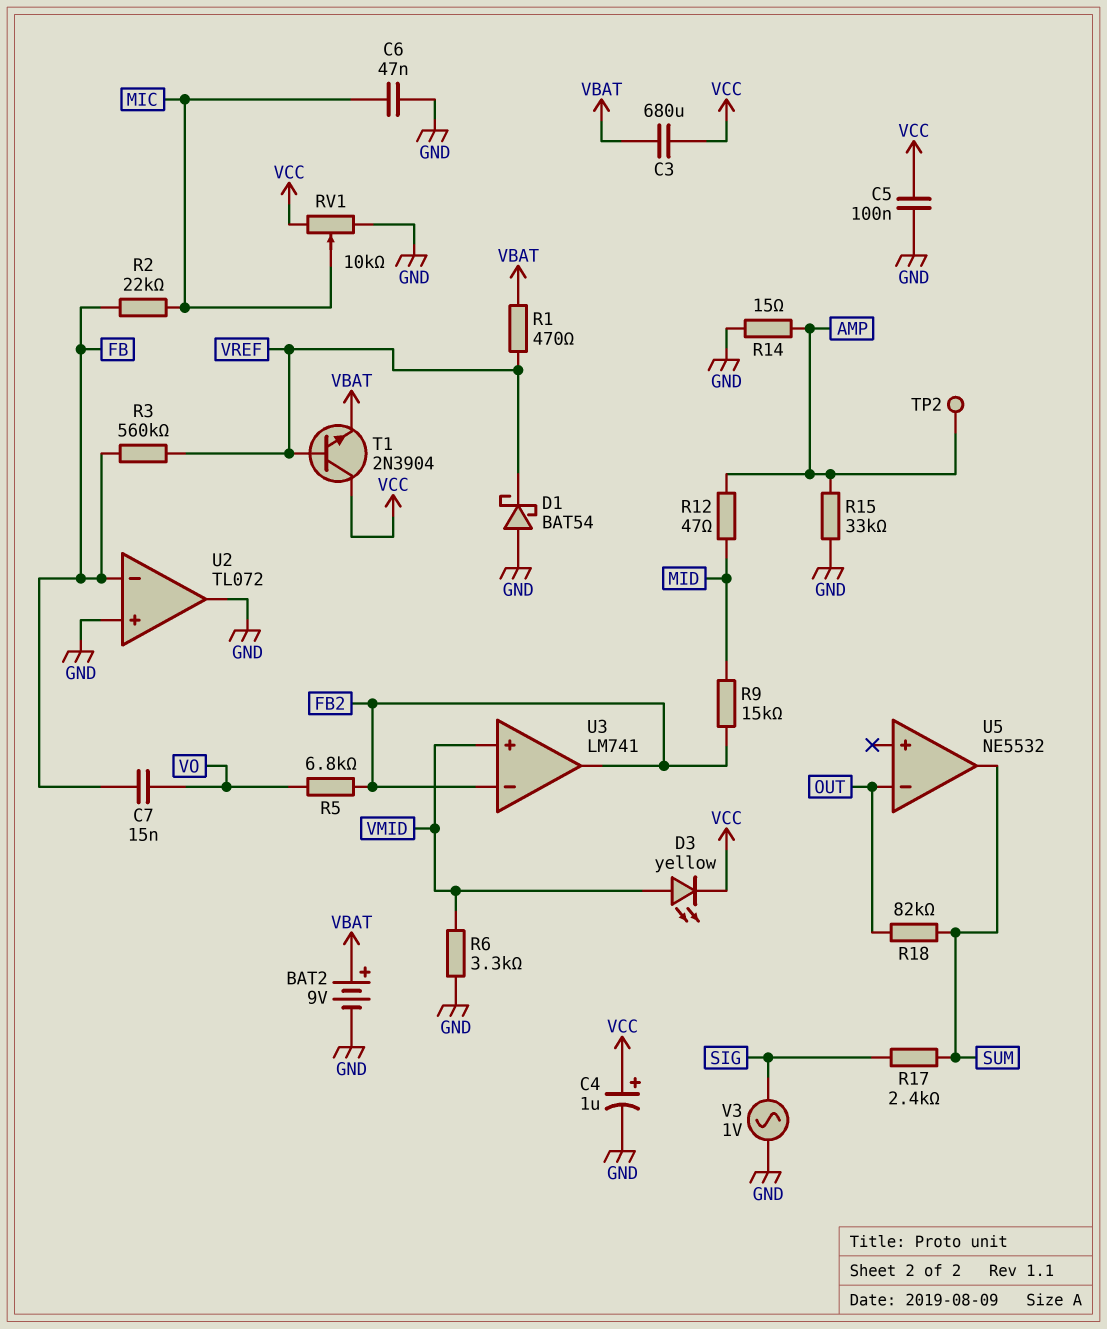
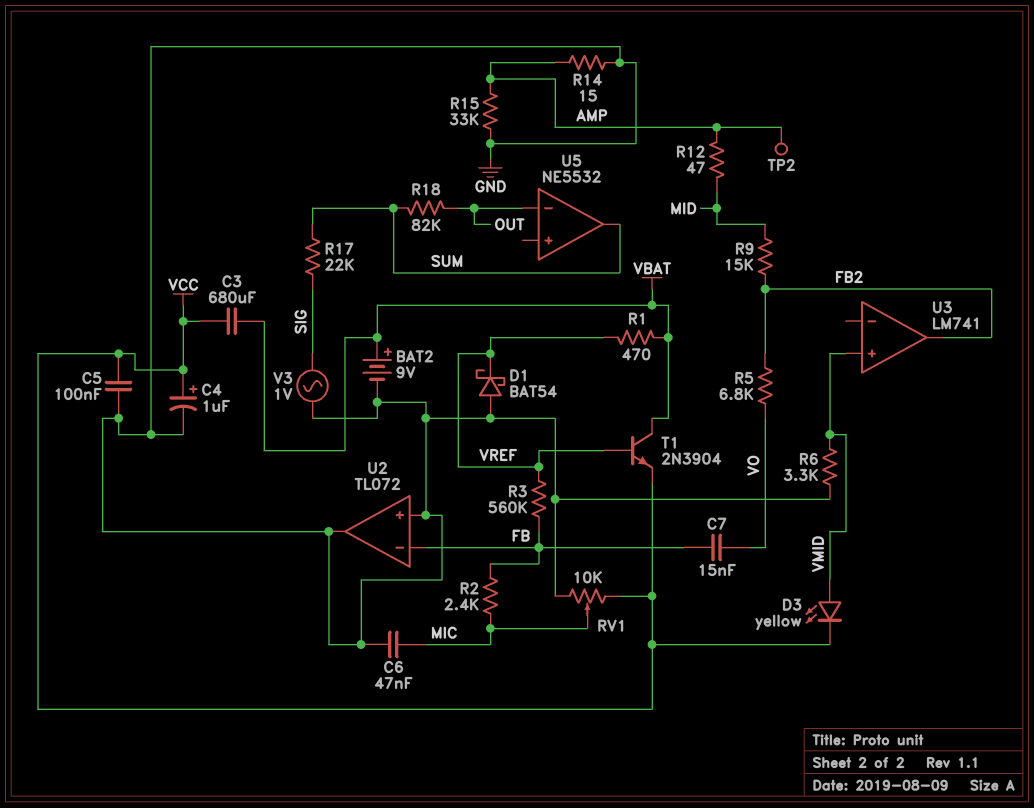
R2: 22k (FB, MIC) -> 2.4k (FB, MIC)
R17: 2.4k (SIG, SUM) -> 22k (SIG, SUM)
T1: NPN 2N3904 (B VREF, C VCC, E VBAT) -> NPN 2N3904 (B VREF, C VBAT, E VCC)
U3 pin in-: FB2 -> none

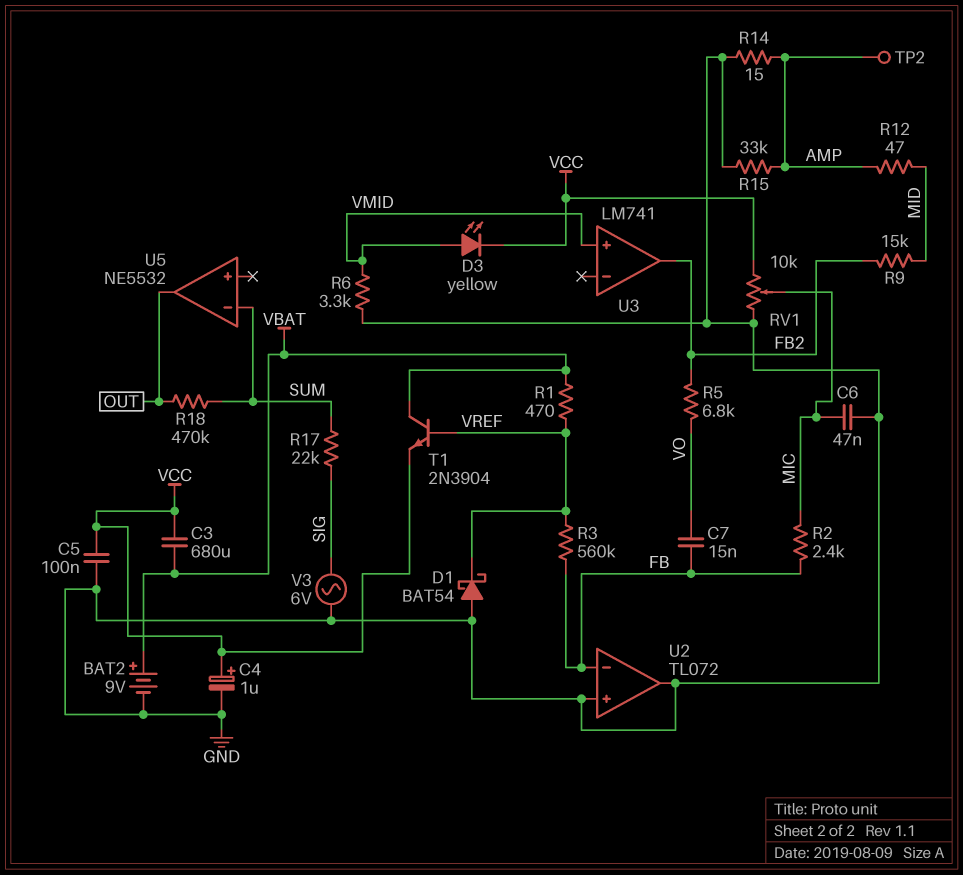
R18: 82k (OUT, SUM) -> 470k (OUT, SUM)
U5 pin in-: OUT -> SUM
U5 pin out: SUM -> OUT
V3: AC 1V (GND, SIG) -> AC 6V (GND, SIG)

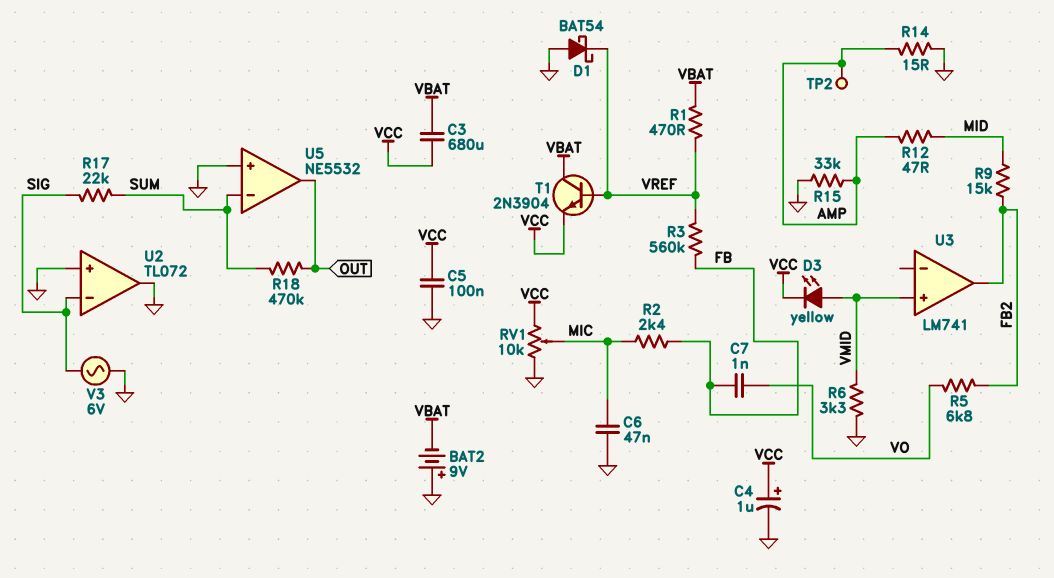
BAT2: 9V (plus VBAT, minus GND) -> 9V (plus GND, minus VBAT)
C7: 15nF (FB, VO) -> 1nF (FB, VO)
U2 pin in-: FB -> SIG
U5 pin in+: none -> GND

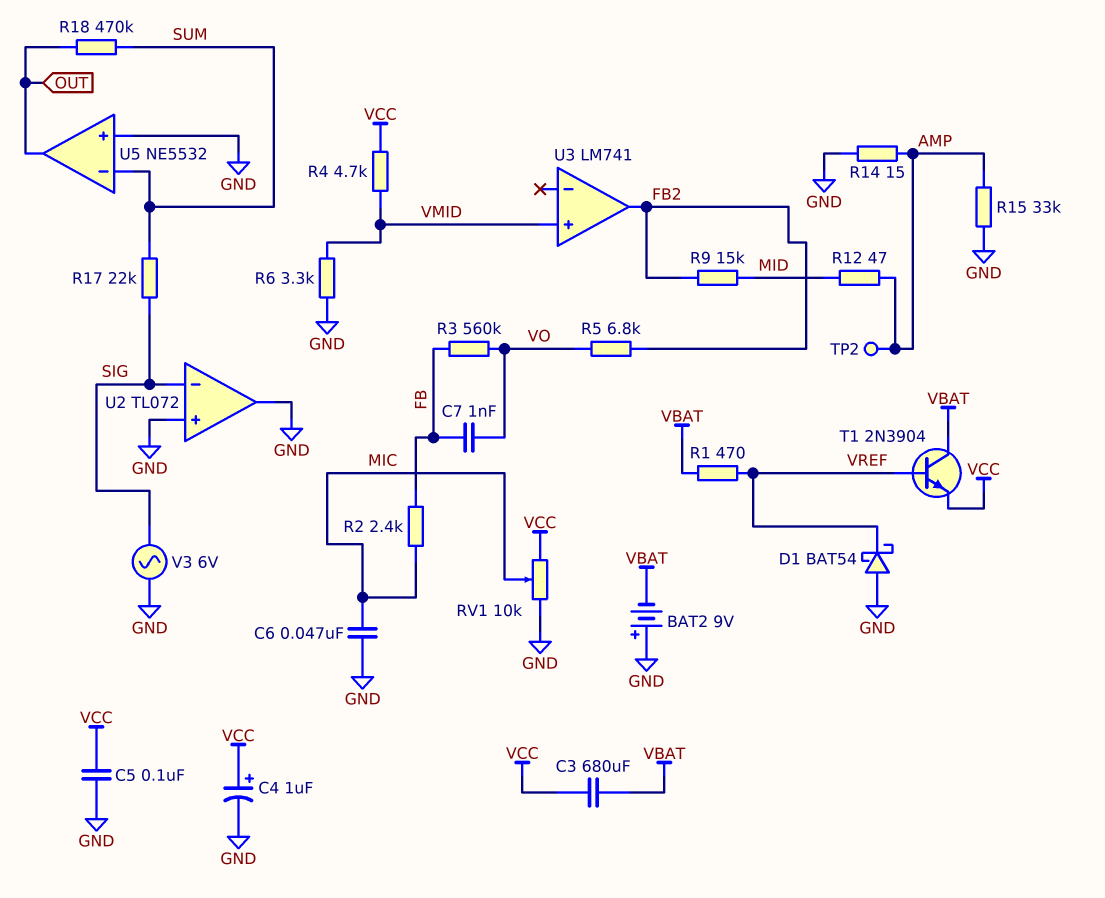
D3: LED yellow (A VMID, K VCC) -> none
R3: 560k (FB, VREF) -> 560k (FB, VO)
R4: none -> 4.7k (VCC, VMID)

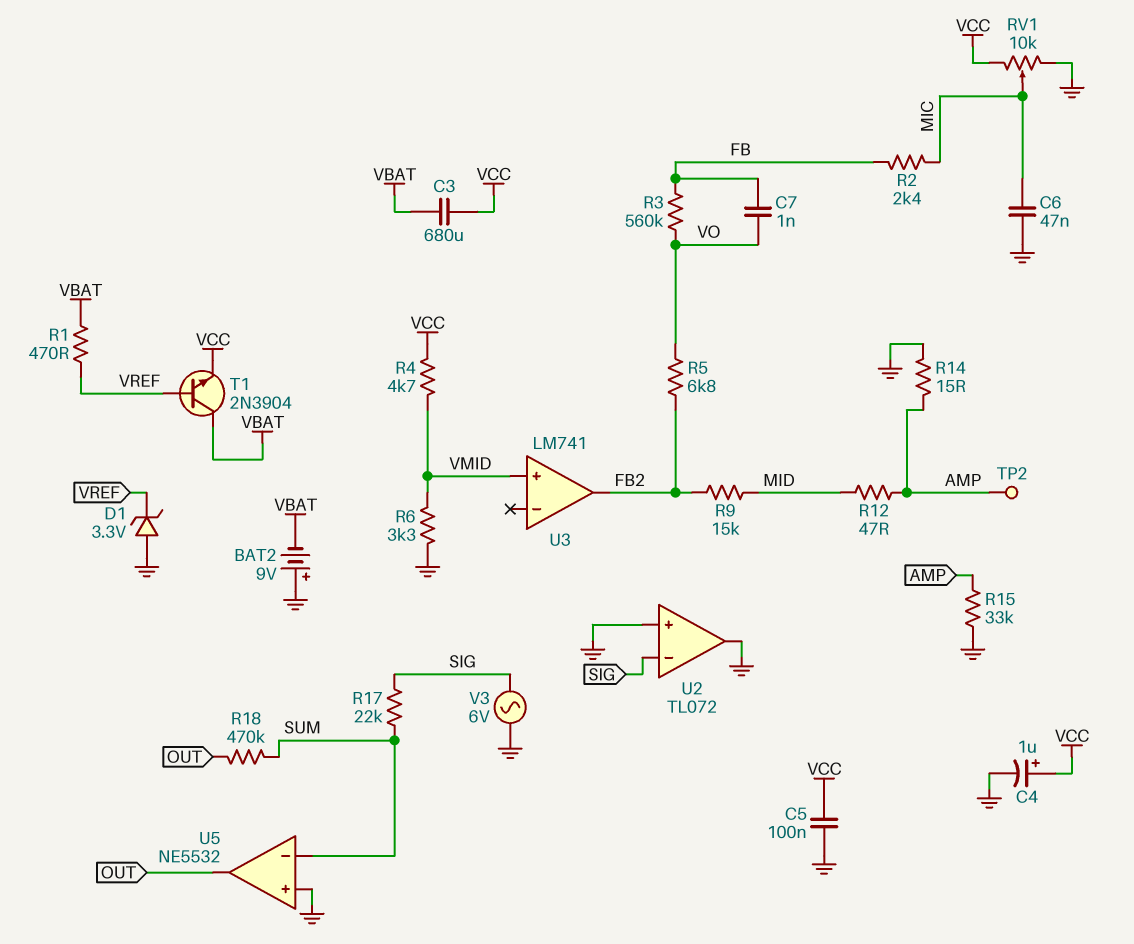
D1: schottky BAT54 (A GND, K VREF) -> zener 3.3V (A GND, K VREF)

